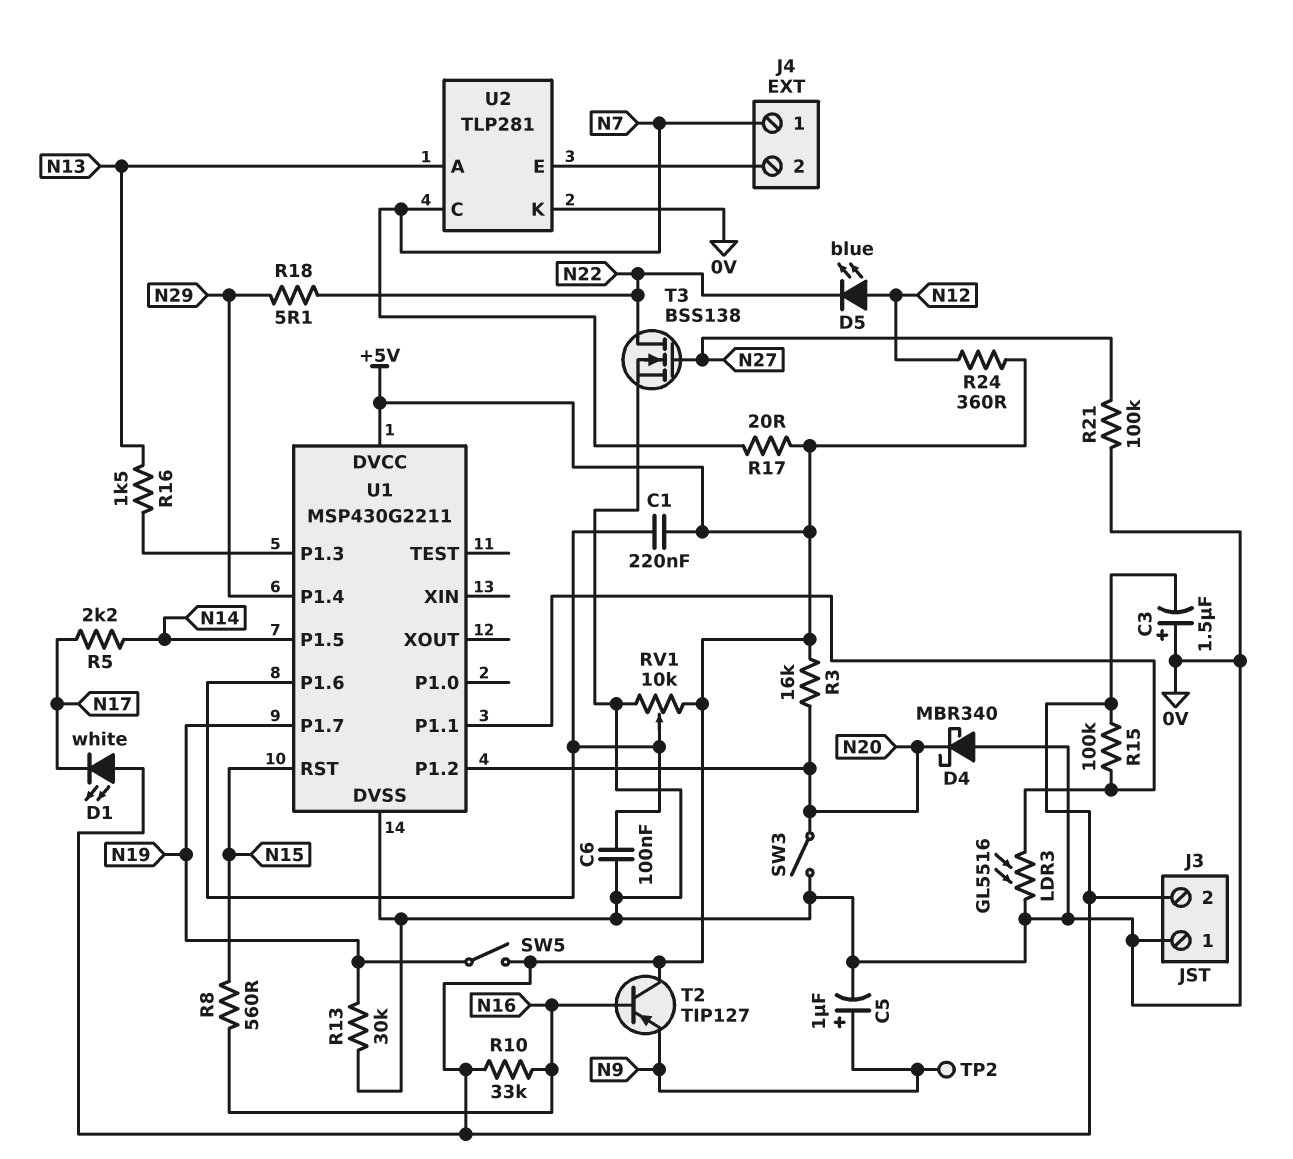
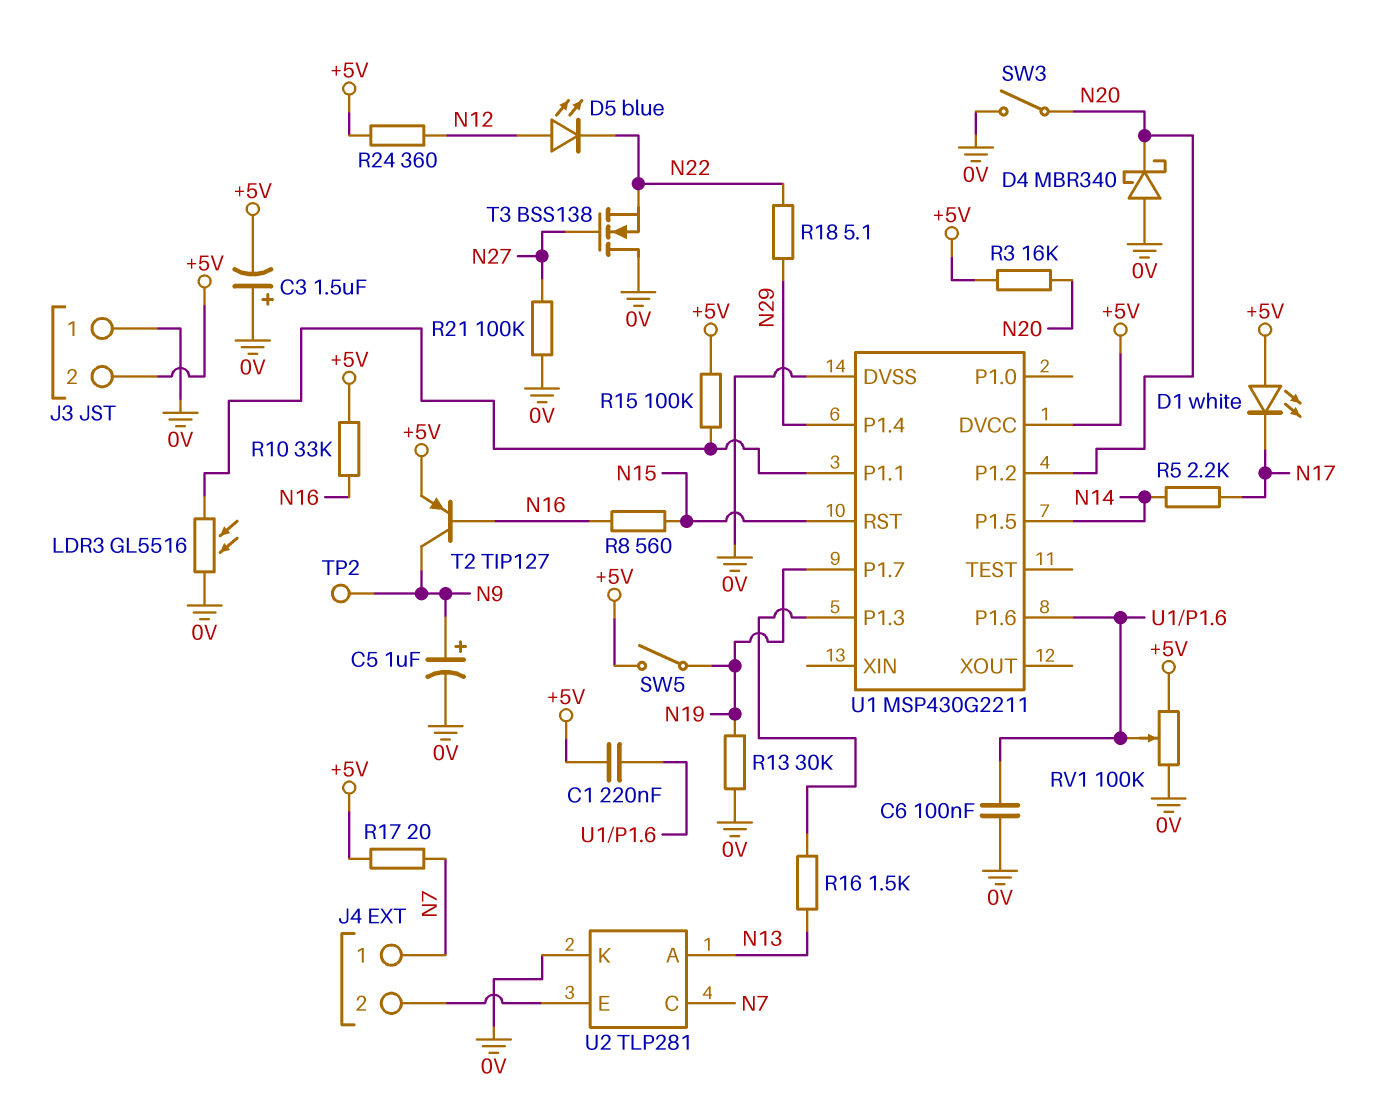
RV1: 10k (+5V, 0V, wiper U1/P1.6) -> 100k (+5V, 0V, wiper U1/P1.6)
T2: PNP TIP127 (B N16, C +5V, E N9) -> PNP TIP127 (B N16, C N9, E +5V)
T3: NMOS BSS138 (G N27, D N22, S 0V) -> NMOS BSS138 (G N27, D 0V, S N22)

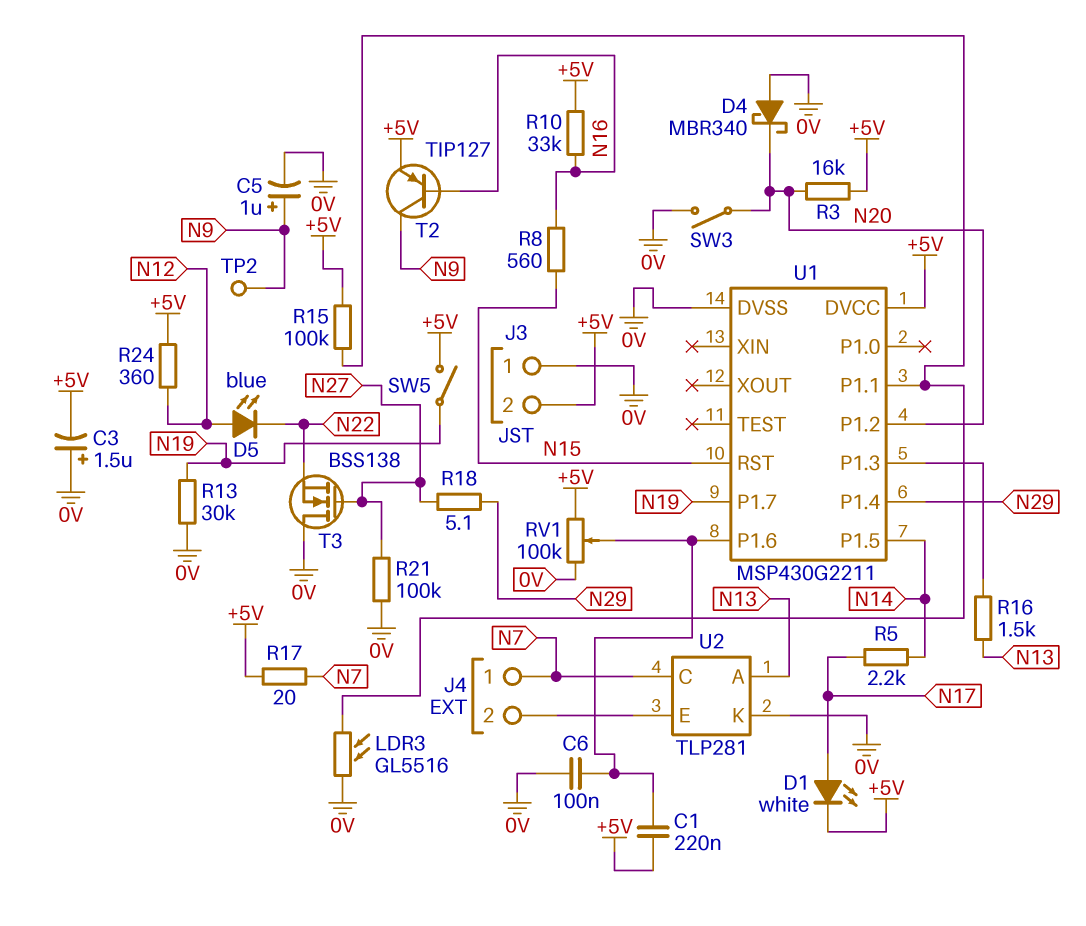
D1: LED white (A +5V, K N17) -> LED white (A N17, K +5V)
R18: 5.1 (N22, N29) -> 5.1 (N27, N29)

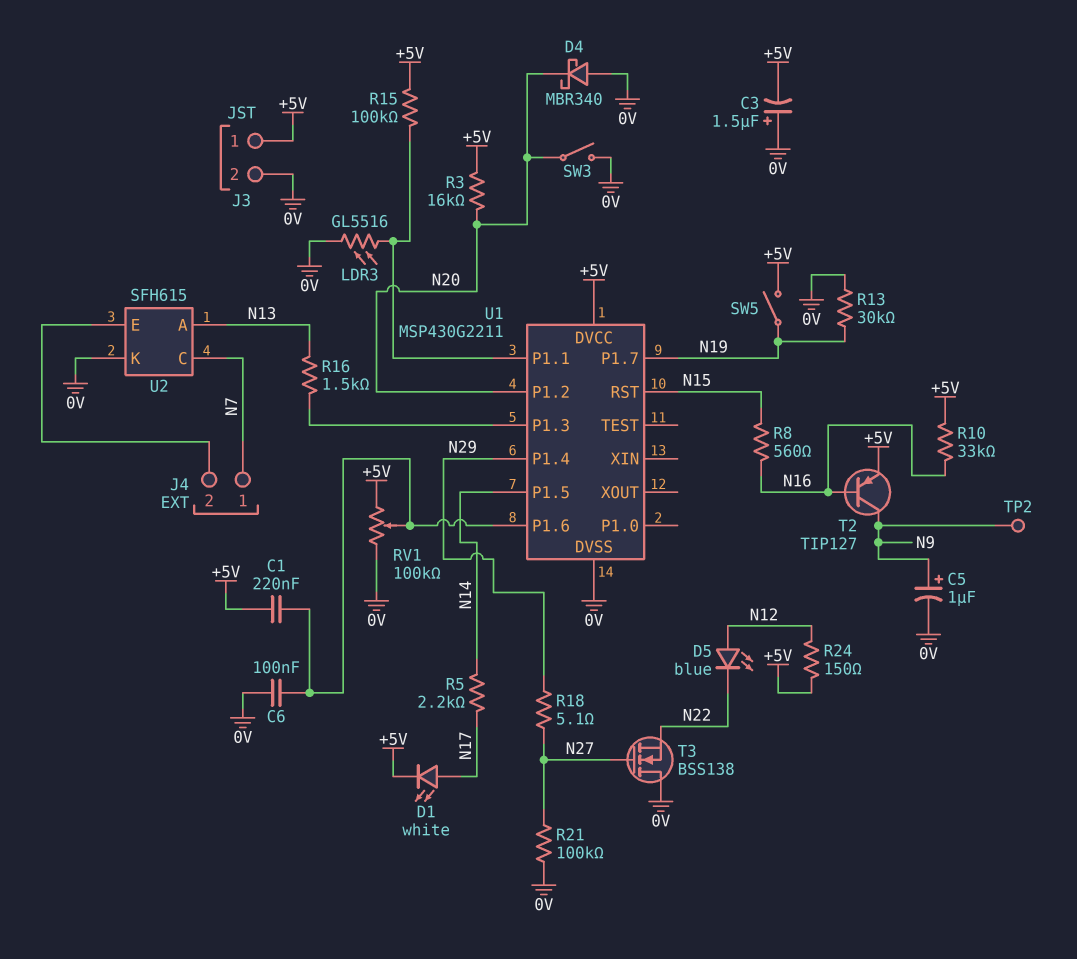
J3 pin 1: 0V -> +5V
J3 pin 2: +5V -> 0V
R17: 20 (+5V, N7) -> none
R24: 360 (+5V, N12) -> 150 (+5V, N12)
U2: TLP281 -> SFH615

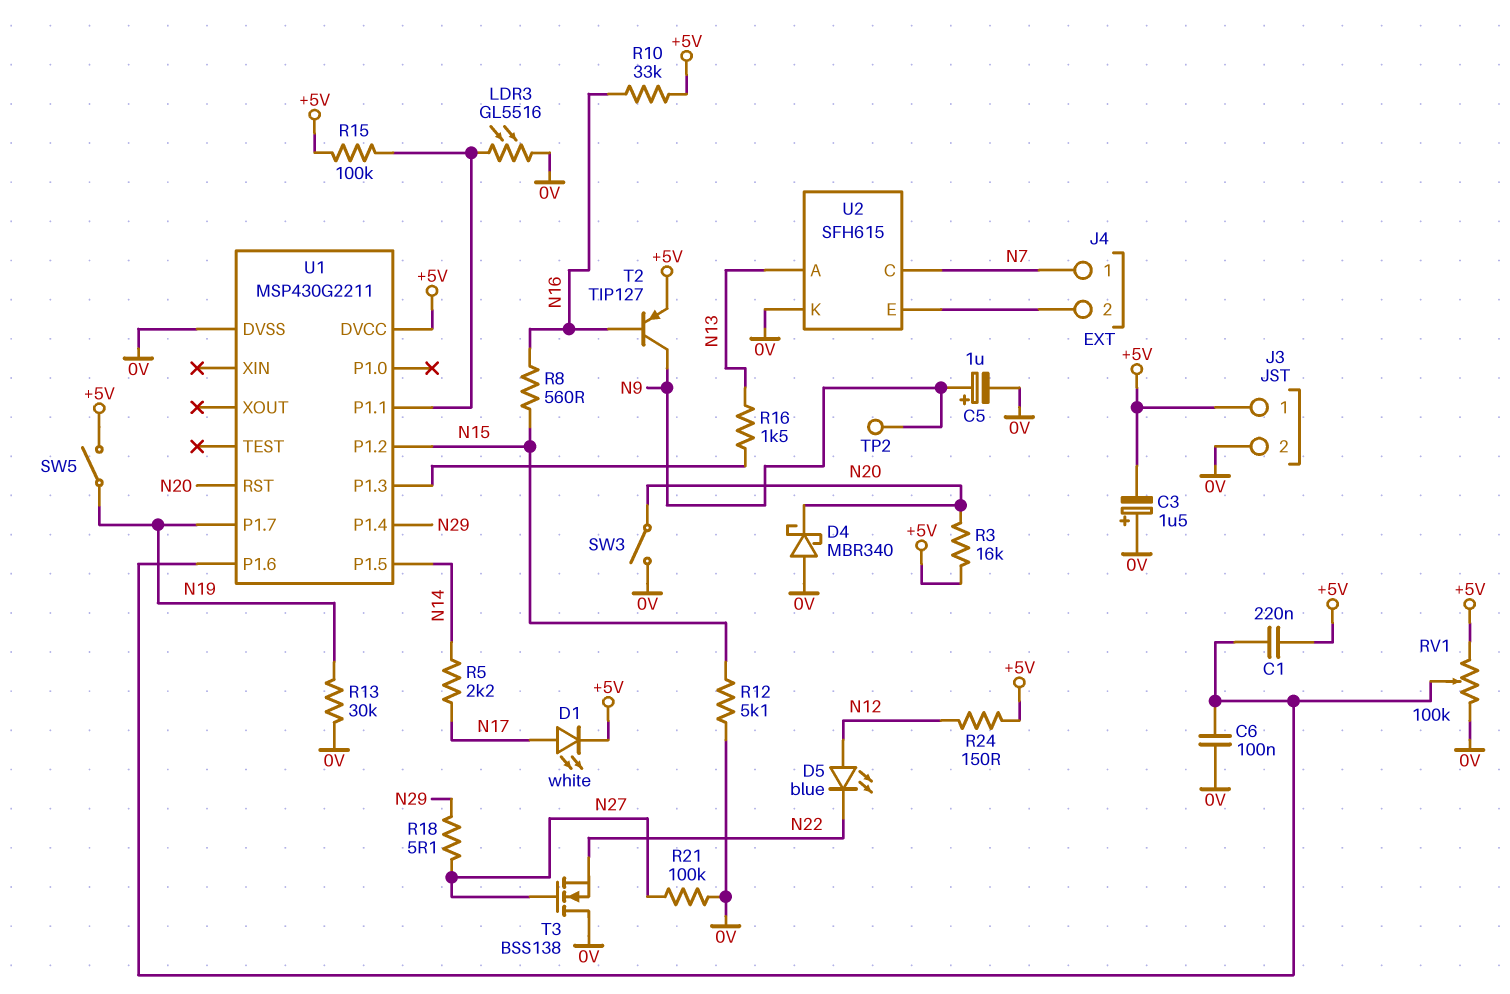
R12: none -> 5.1k (0V, N15)
U1 pin P1.2: N20 -> N15
U1 pin RST: N15 -> N20

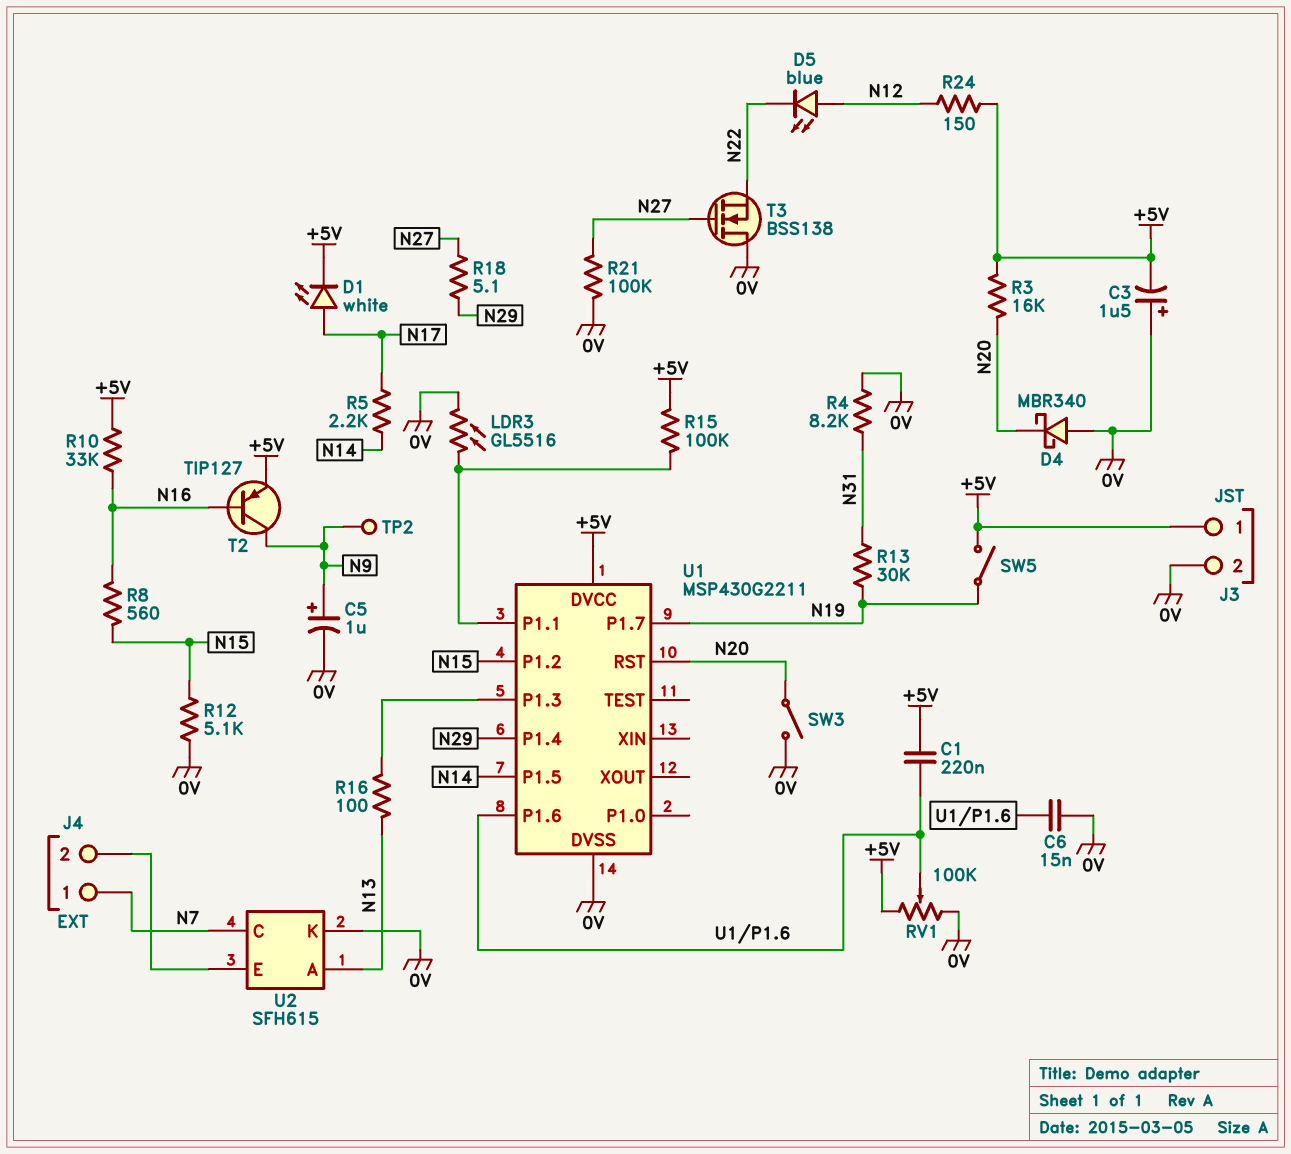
C6: 100nF (0V, U1/P1.6) -> 15nF (0V, U1/P1.6)
R4: none -> 8.2k (0V, N31)
R13: 30k (0V, N19) -> 30k (N19, N31)
R16: 1.5k (N13, U1/P1.3) -> 100 (N13, U1/P1.3)

